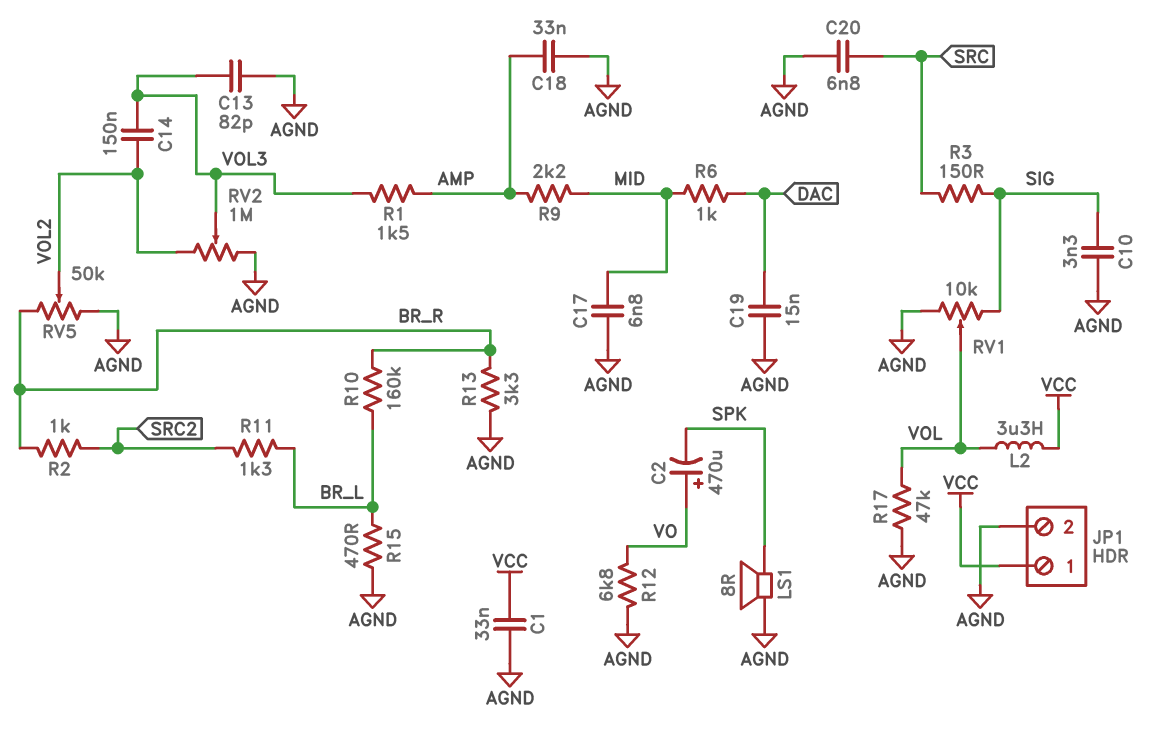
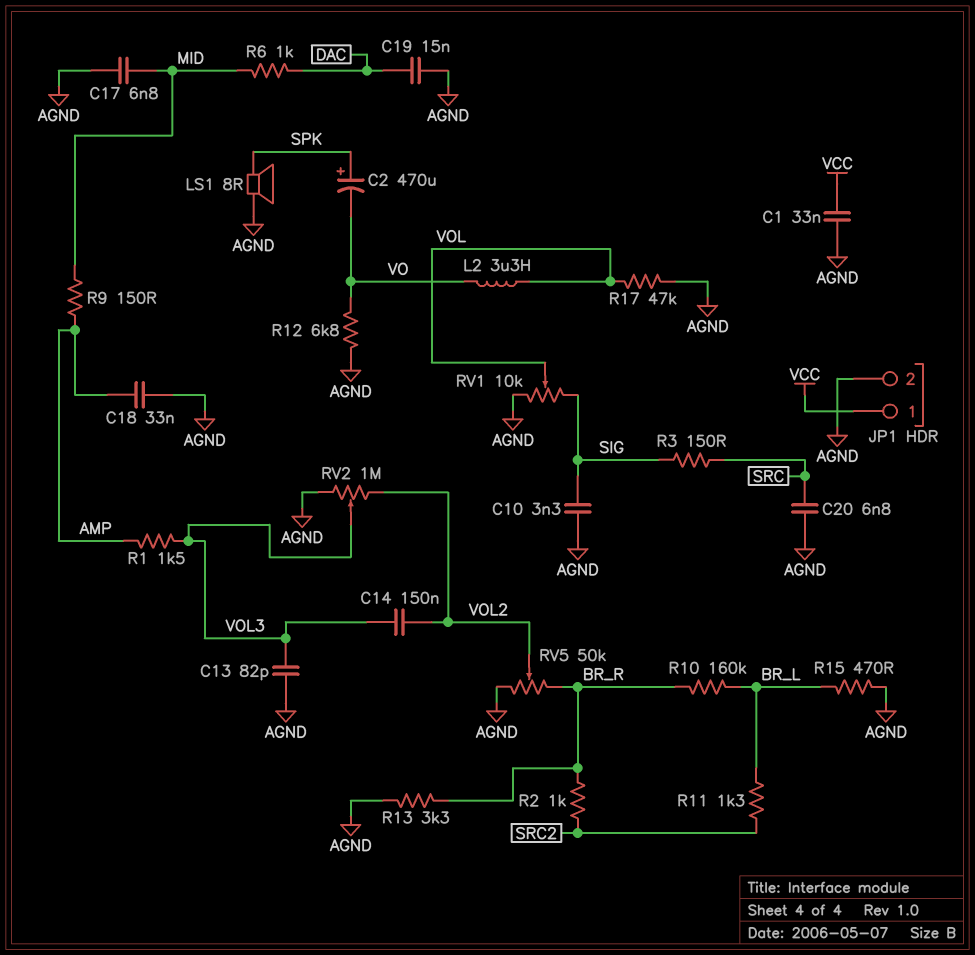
C2: 470uF (plus VO, minus SPK) -> 470uF (plus SPK, minus VO)
L2: 3.3uH (VCC, VOL) -> 3.3uH (VO, VOL)
R9: 2.2k (AMP, MID) -> 150 (AMP, MID)

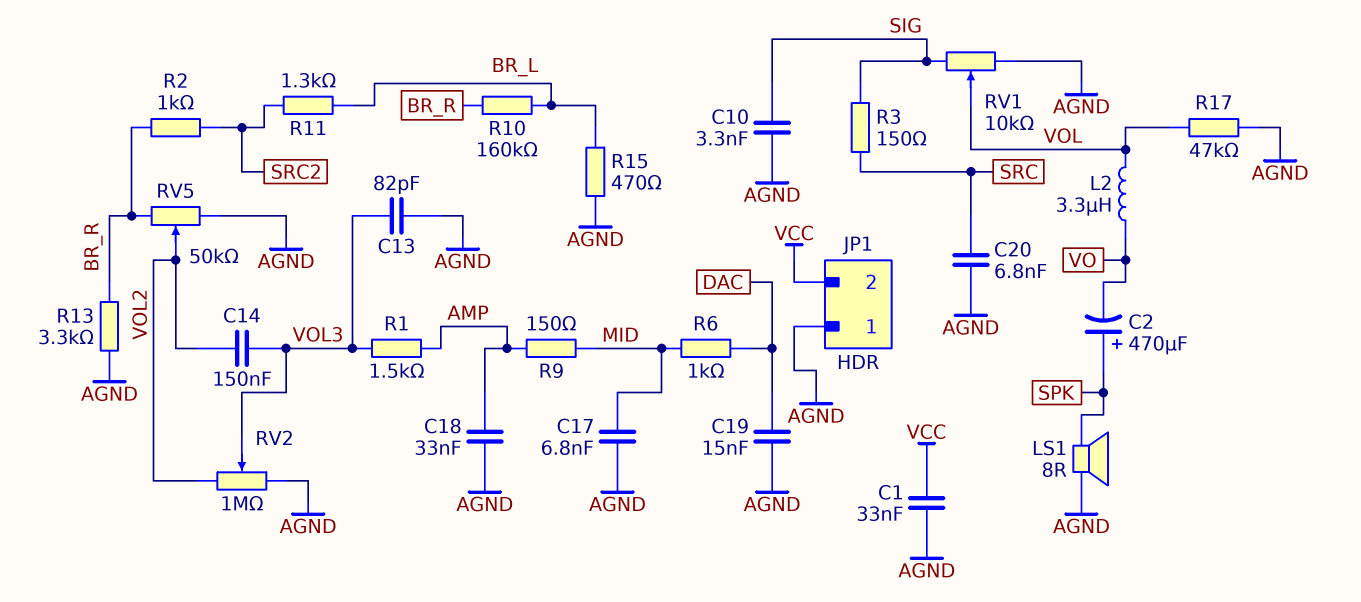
JP1 pin 1: VCC -> AGND
JP1 pin 2: AGND -> VCC
R12: 6.8k (AGND, VO) -> none

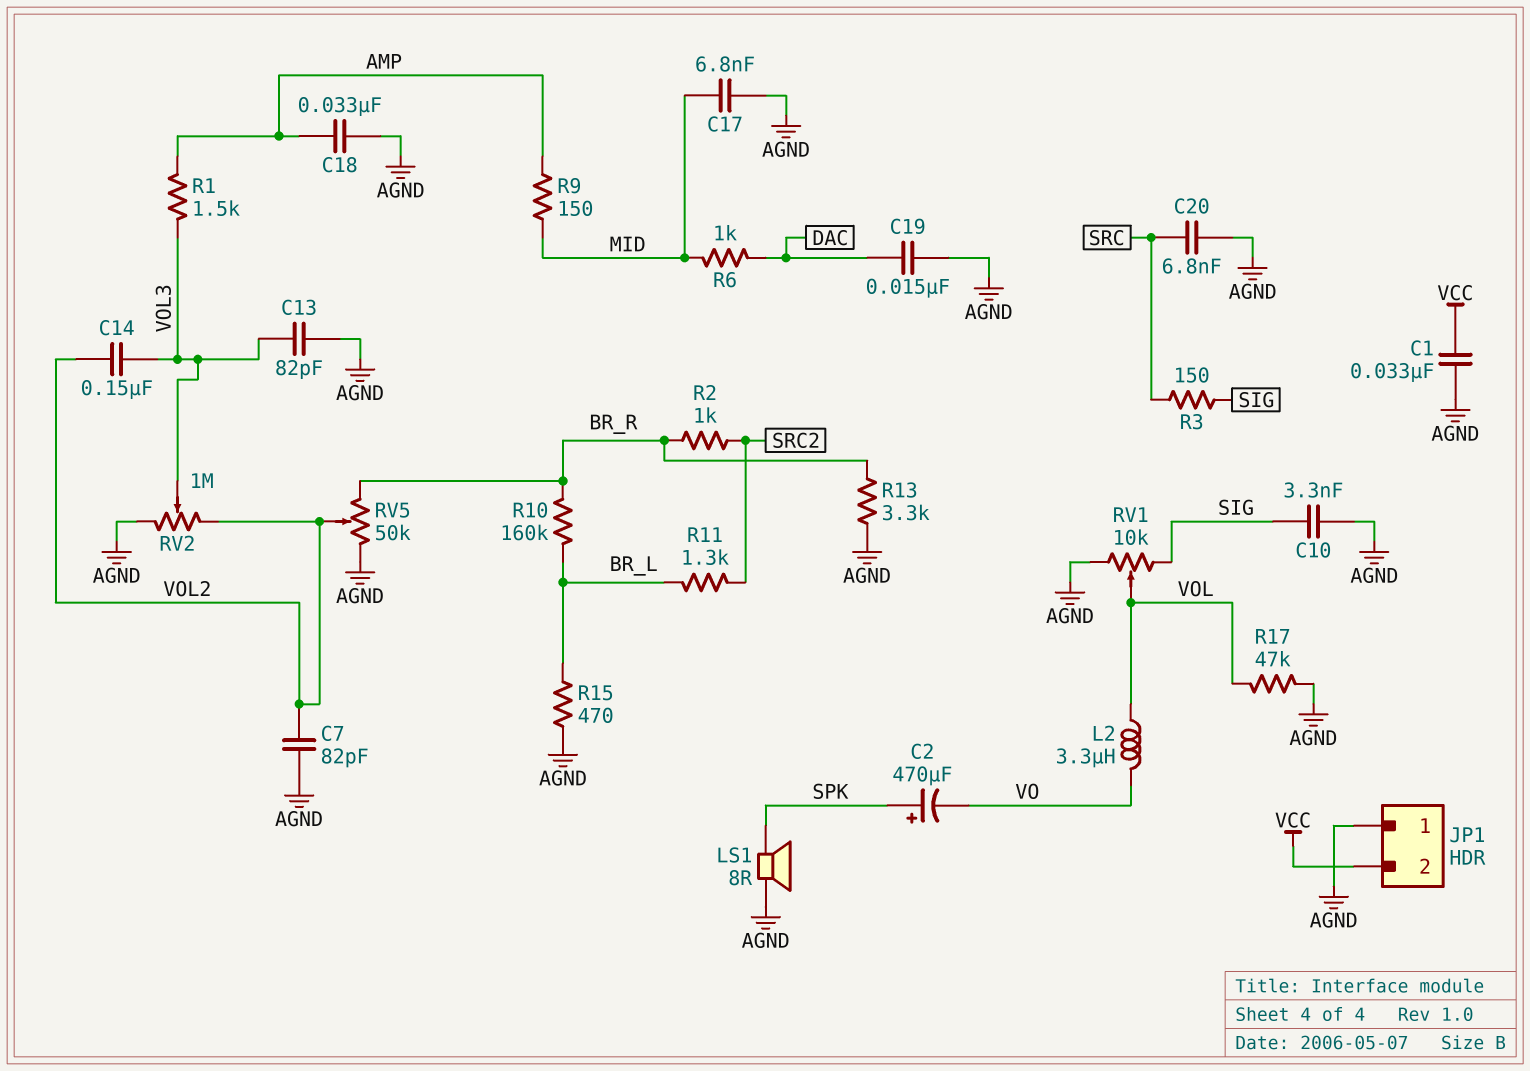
C7: none -> 82pF (AGND, VOL2)

